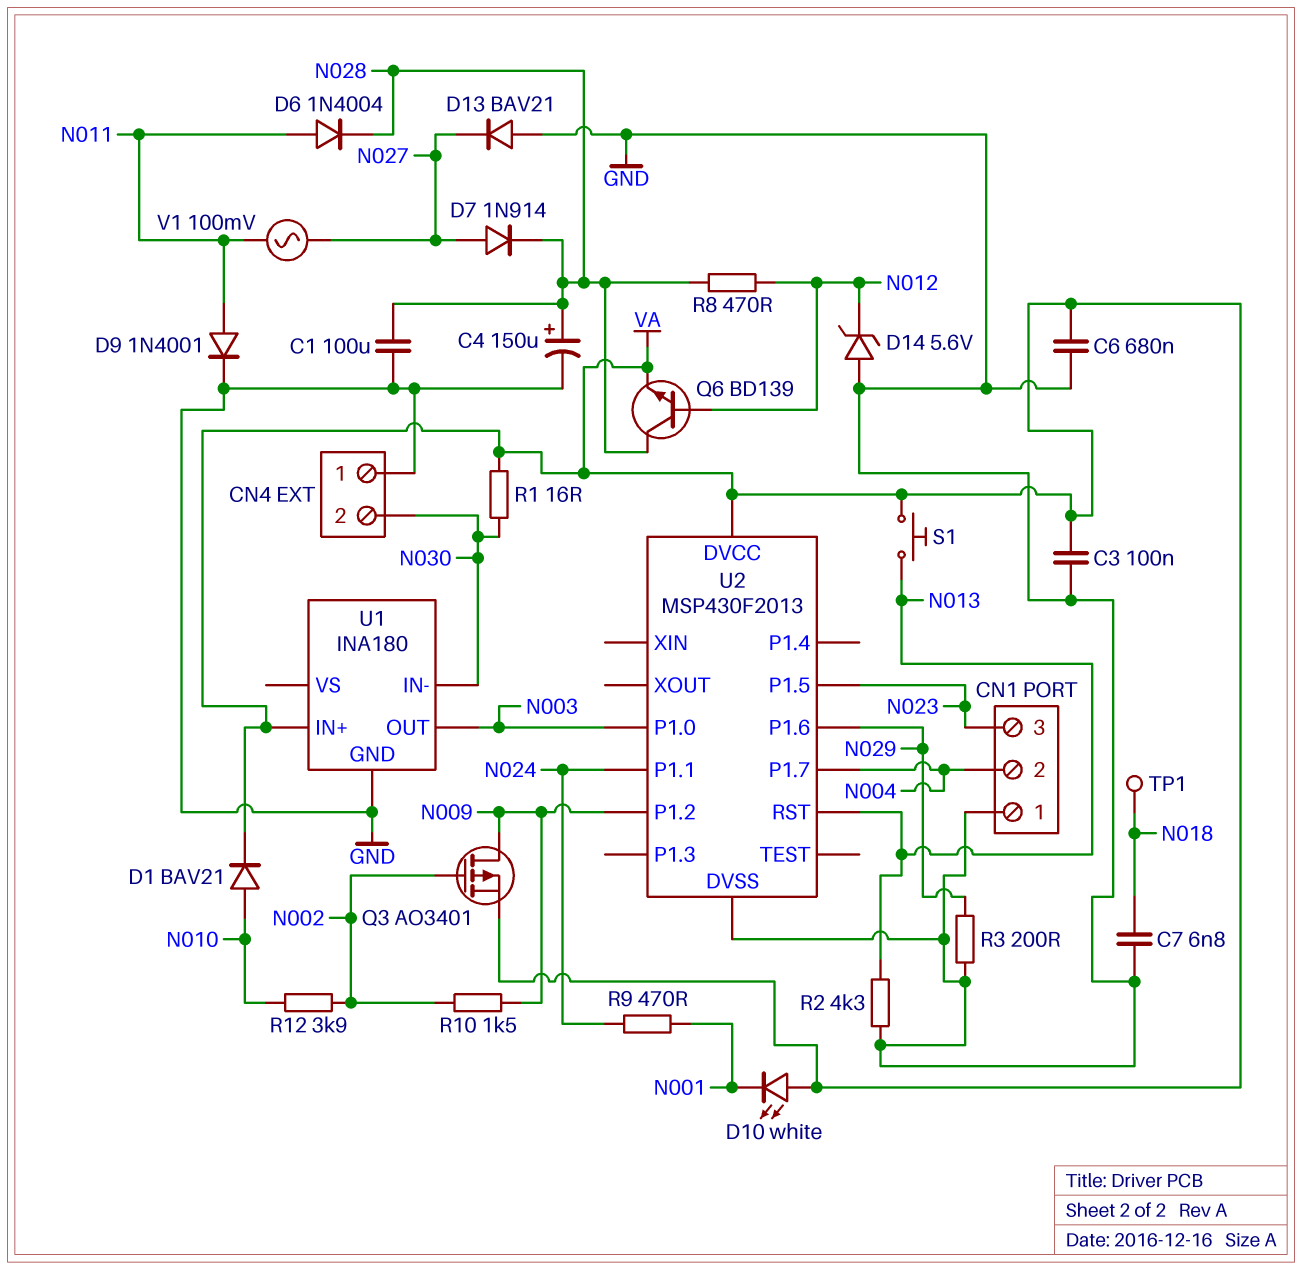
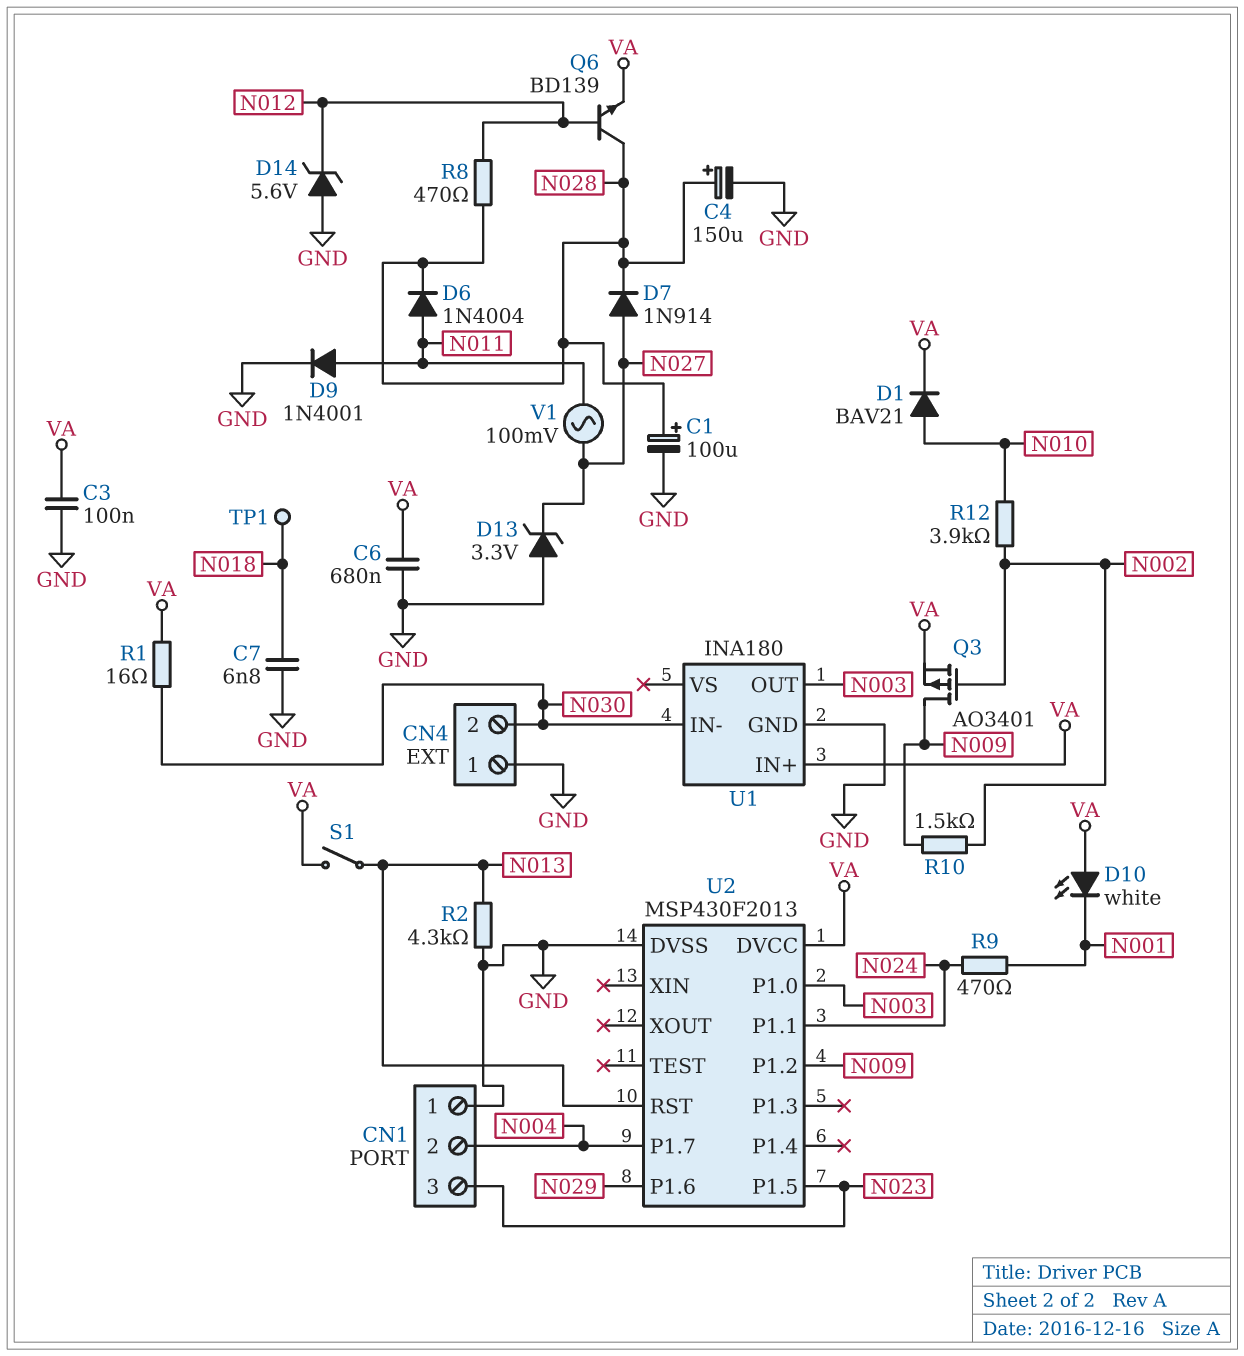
C1: 100uF (GND, N028) -> 100uF (plus N028, minus GND)
D13: diode BAV21 (A GND, K N027) -> zener 3.3V (A GND, K N027)
R3: 200 (GND, N029) -> none
S1: button (N013, VA) -> switch (N013, VA)

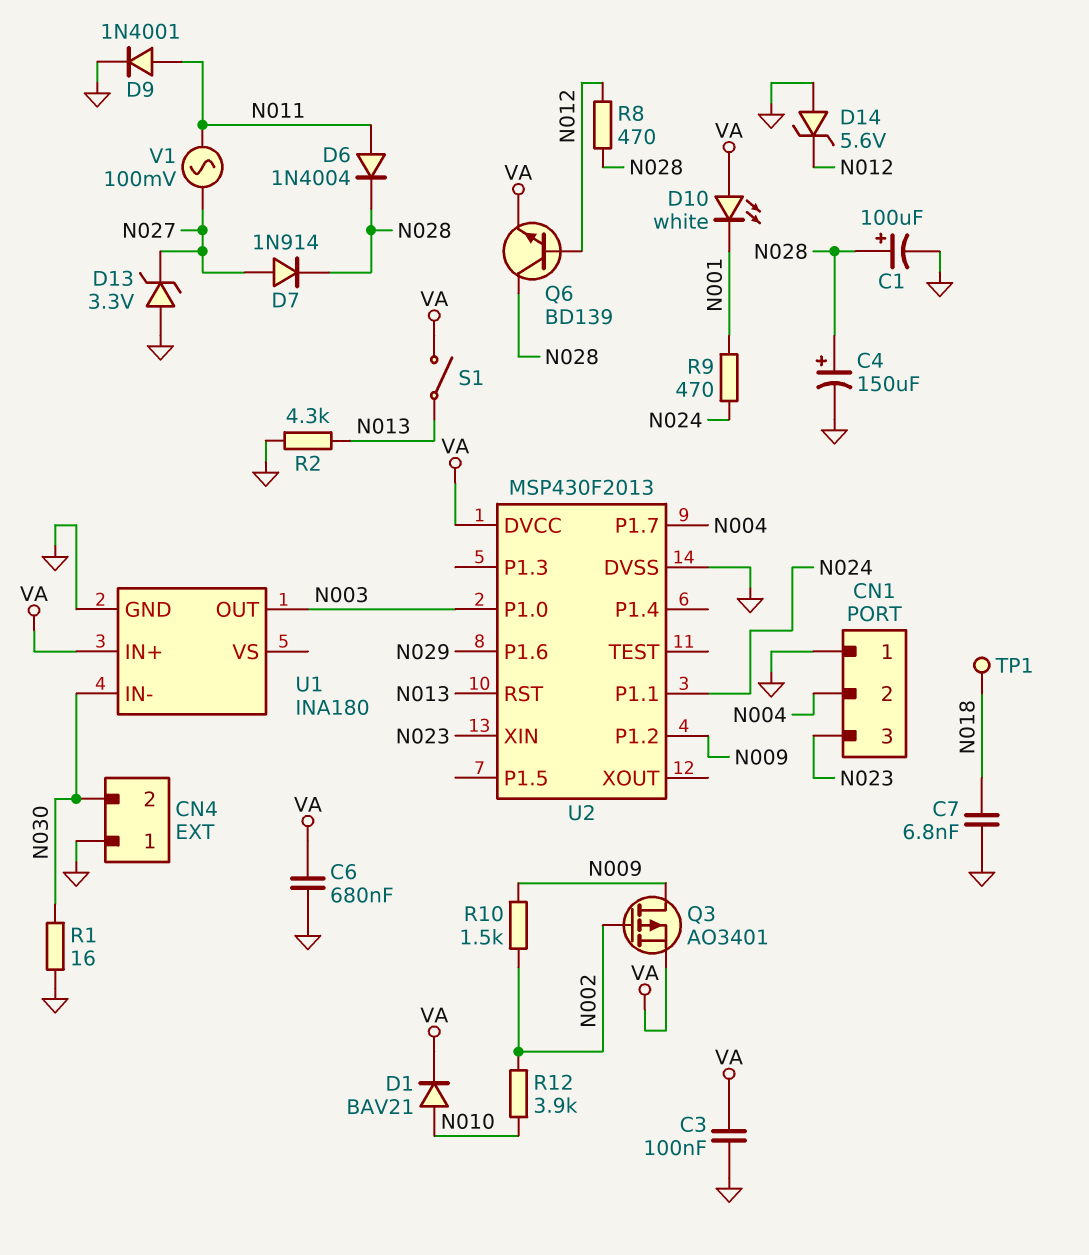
R1: 16 (N030, VA) -> 16 (GND, N030)
U2 pin P1.5: N023 -> none
U2 pin XIN: none -> N023

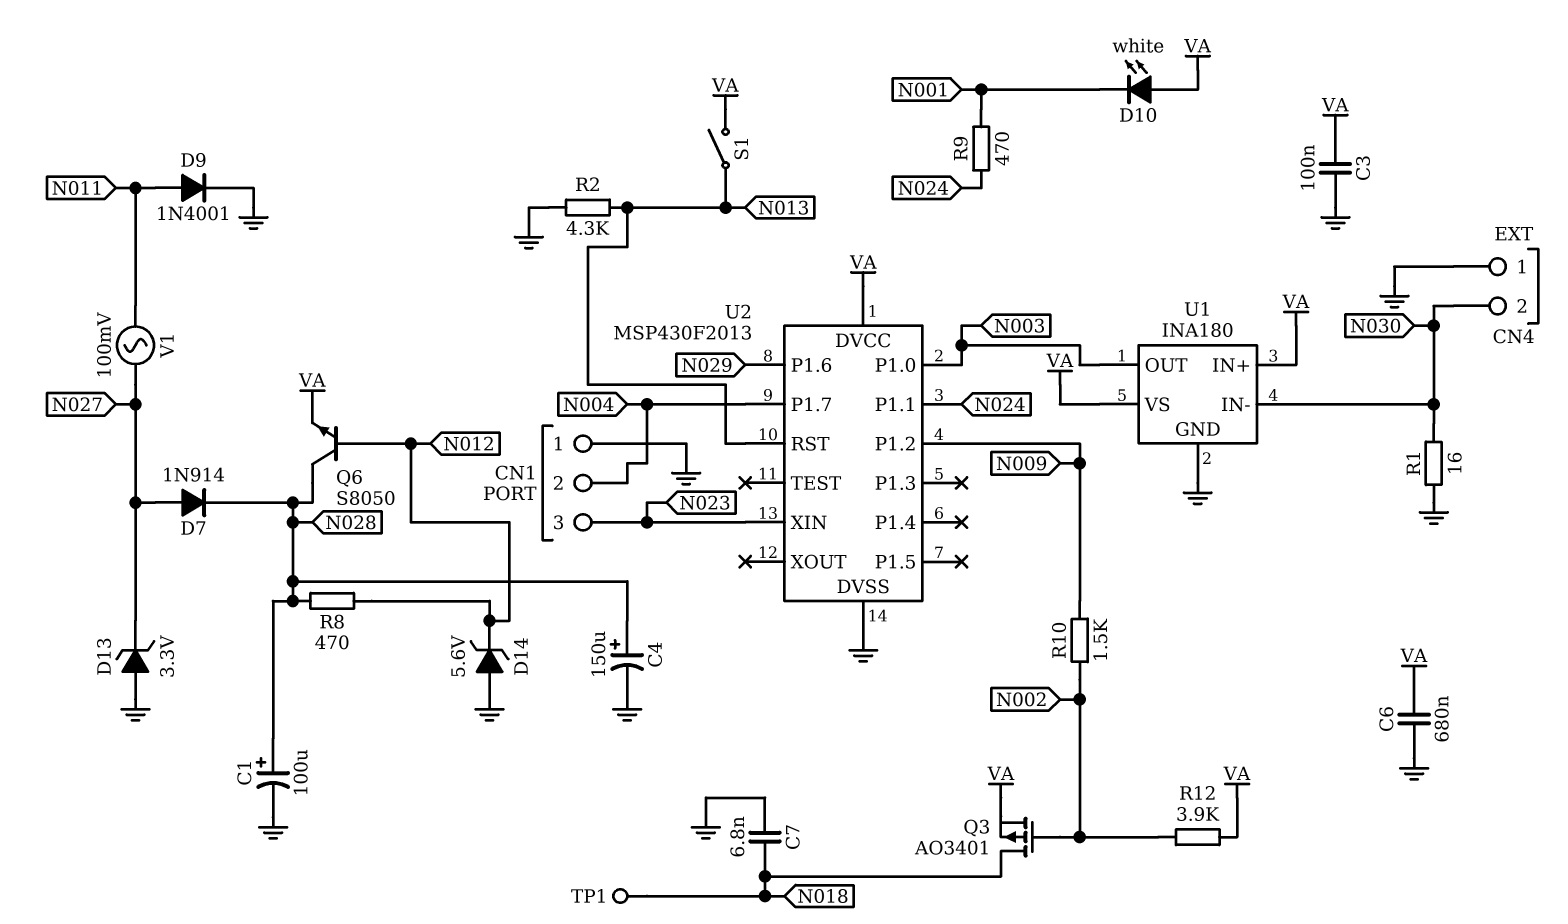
D1: diode BAV21 (A N010, K VA) -> none
D6: diode 1N4004 (A N011, K N028) -> none
Q3: PMOS AO3401 (G N002, D N009, S VA) -> PMOS AO3401 (G N002, D N018, S VA)
Q6: NPN BD139 (B N012, C N028, E VA) -> NPN S8050 (B N012, C N028, E VA)
R12: 3.9k (N002, N010) -> 3.9k (N002, VA)
U1 pin VS: none -> VA

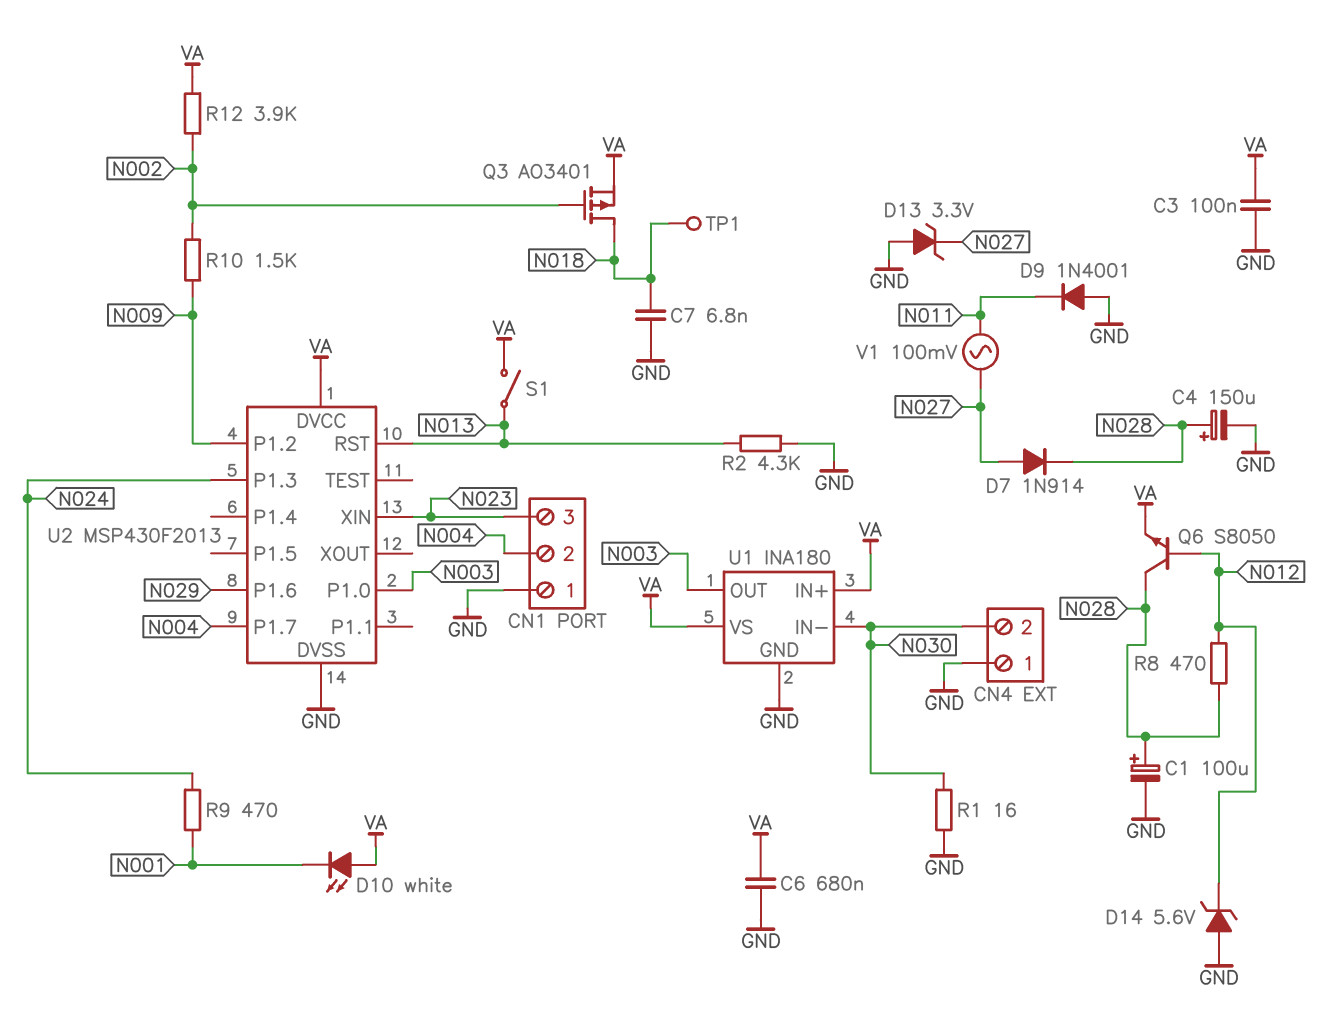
D9: diode 1N4001 (A N011, K GND) -> diode 1N4001 (A GND, K N011)
U2 pin P1.1: N024 -> none
U2 pin P1.3: none -> N024

